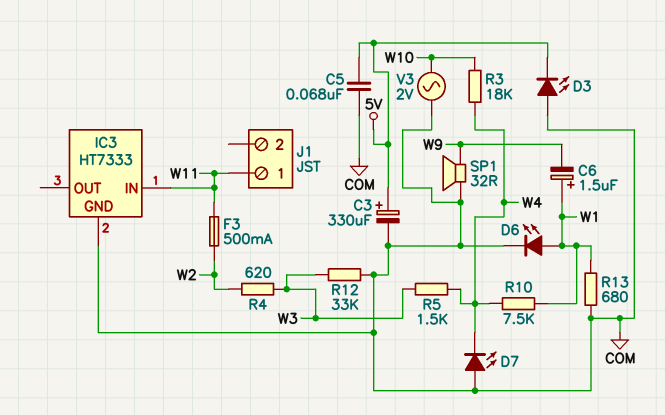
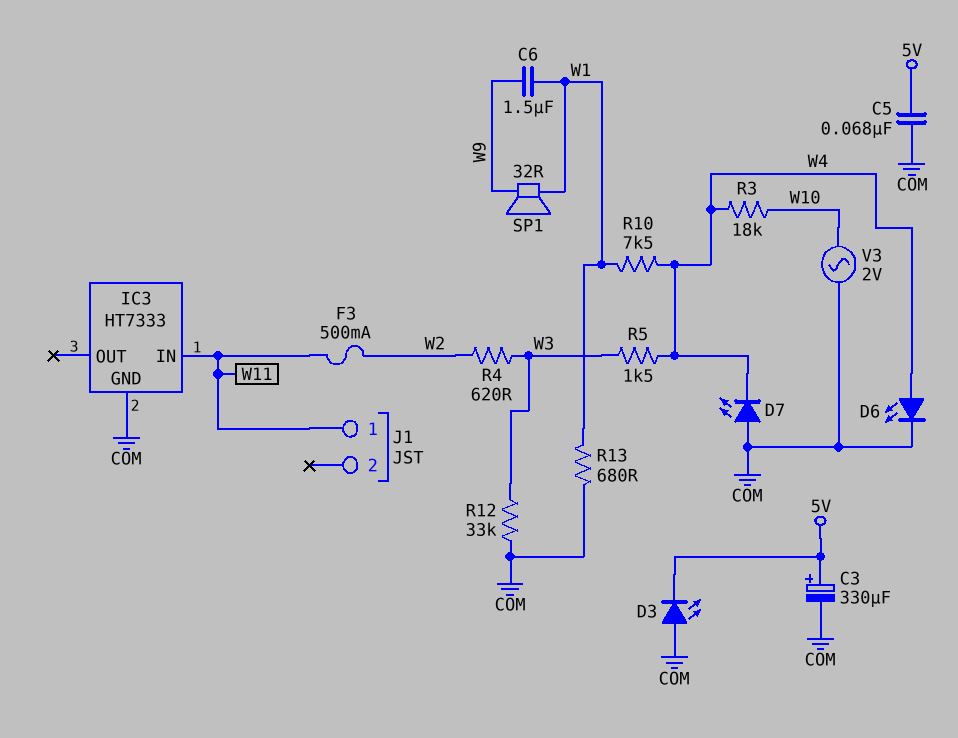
C6: 1.5uF (plus W1, minus W9) -> 1.5uF (W1, W9)
D6: LED (A W1, K COM) -> LED (A W4, K COM)
SP1: speaker 32R (COM, W9) -> speaker 32R (W1, W9)

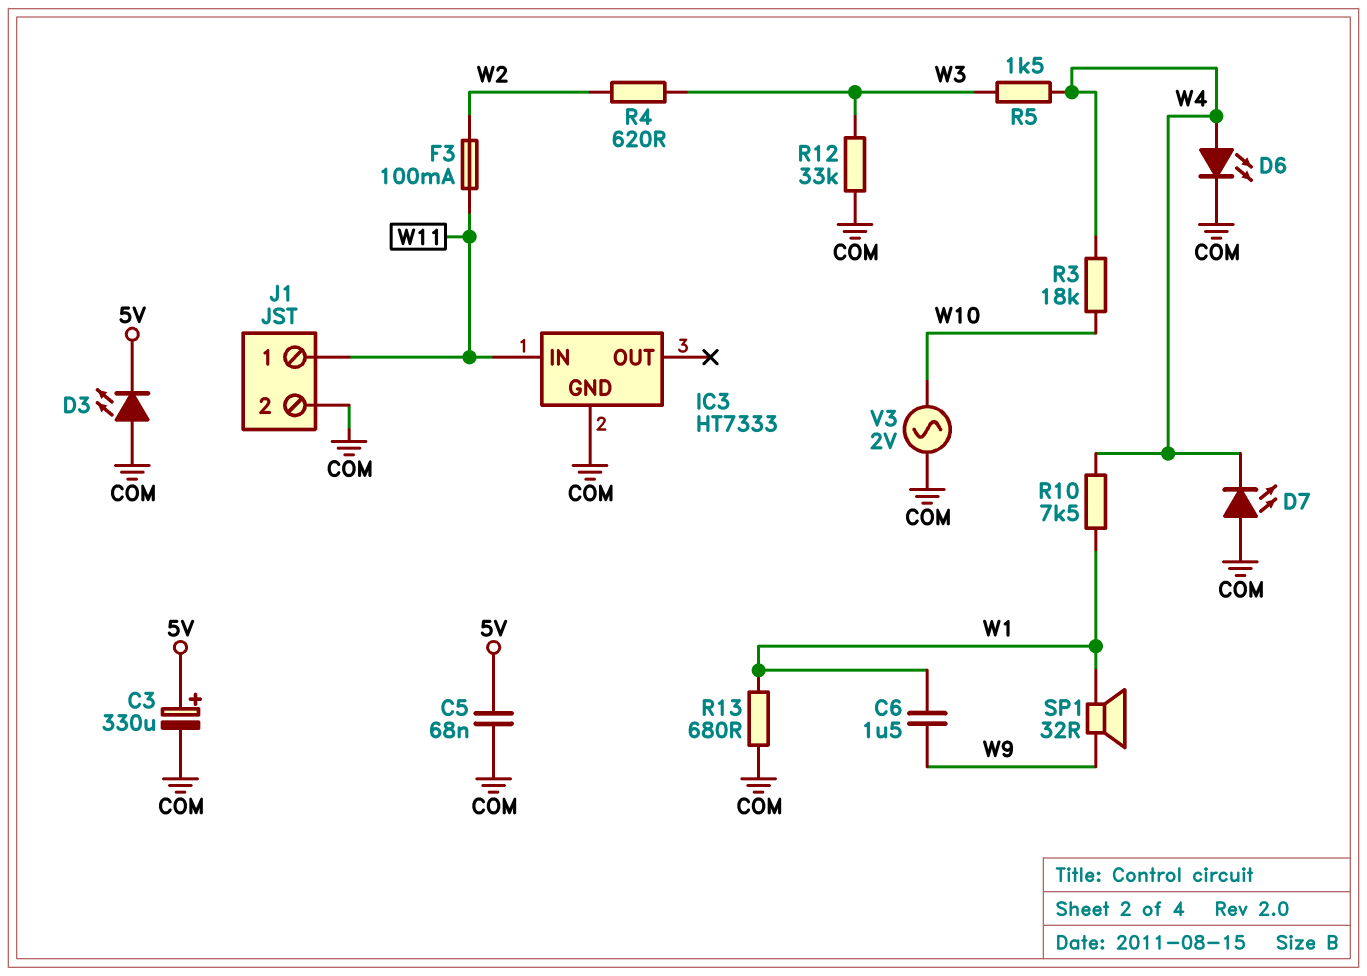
F3: 500mA (W2, W11) -> 100mA (W2, W11)
J1 pin 2: none -> COM

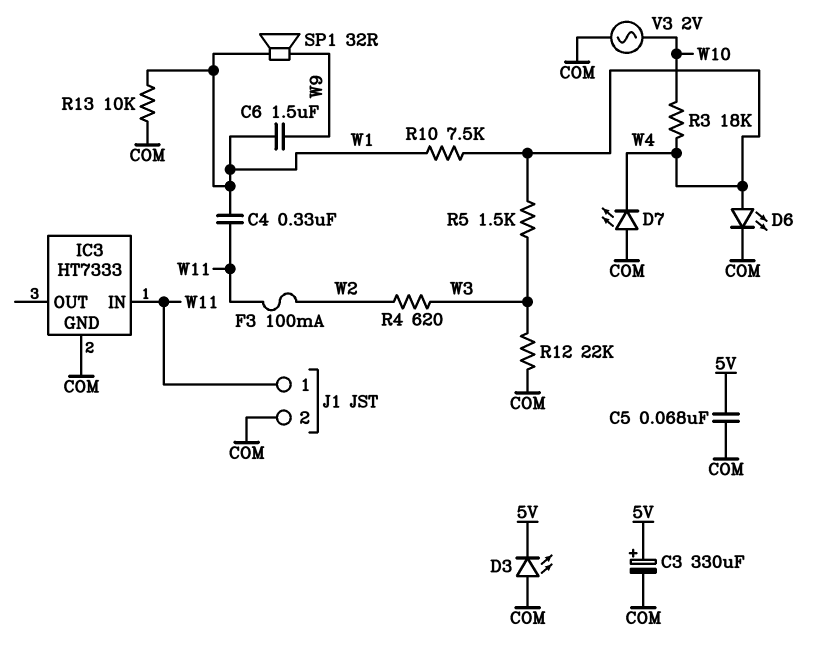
C4: none -> 330nF (W1, W11)
R12: 33k (COM, W3) -> 22k (COM, W3)
R13: 680 (COM, W1) -> 10k (COM, W1)

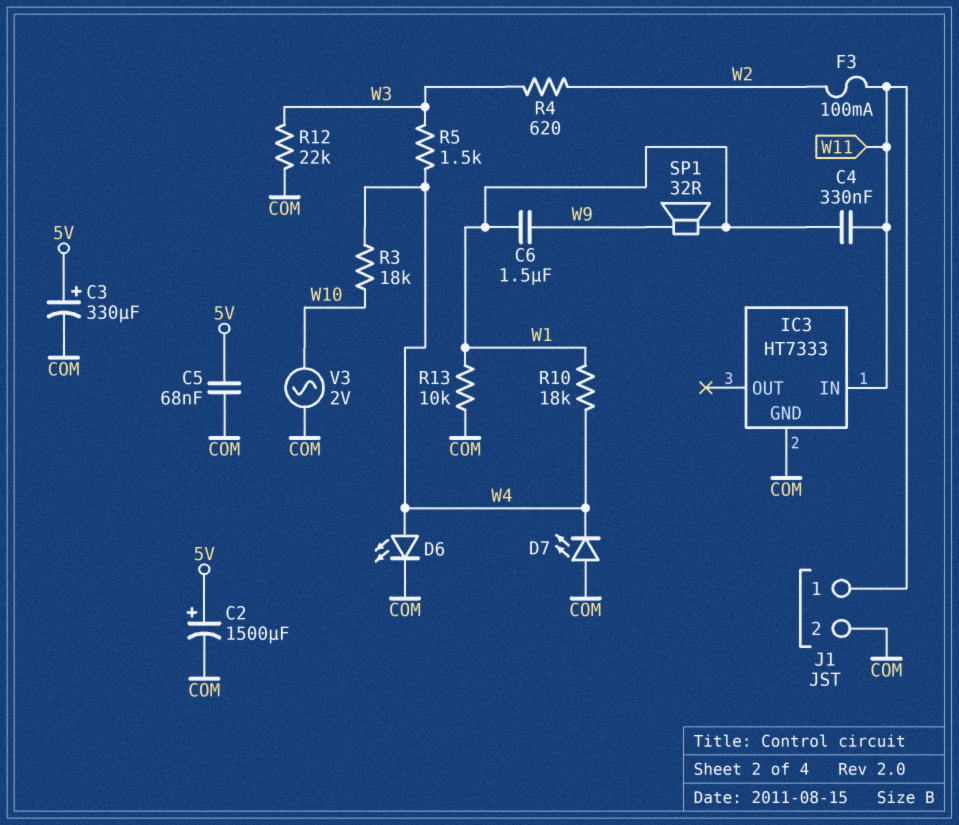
C2: none -> 1500uF (plus 5V, minus COM)
D3: LED (A COM, K 5V) -> none
R10: 7.5k (W1, W4) -> 18k (W1, W4)

